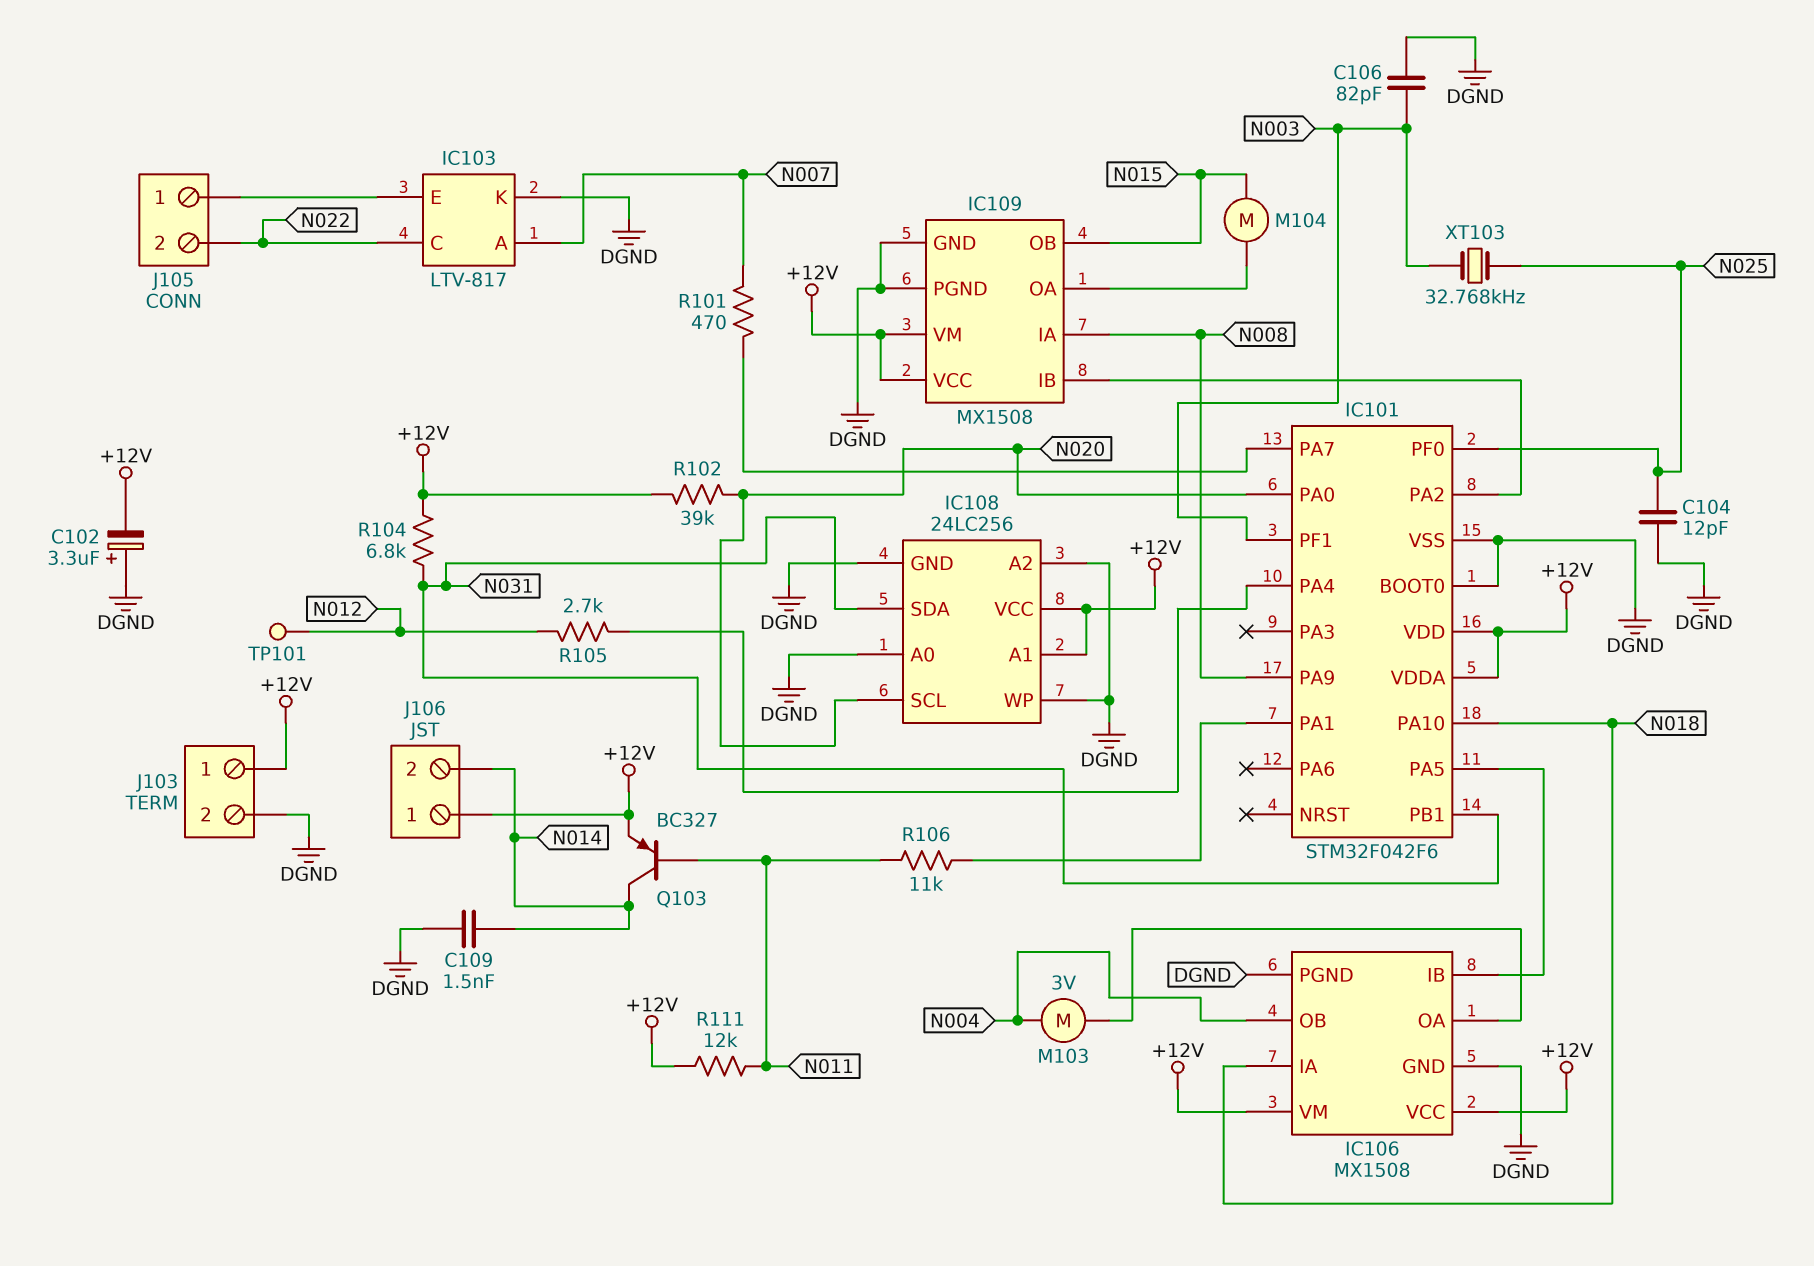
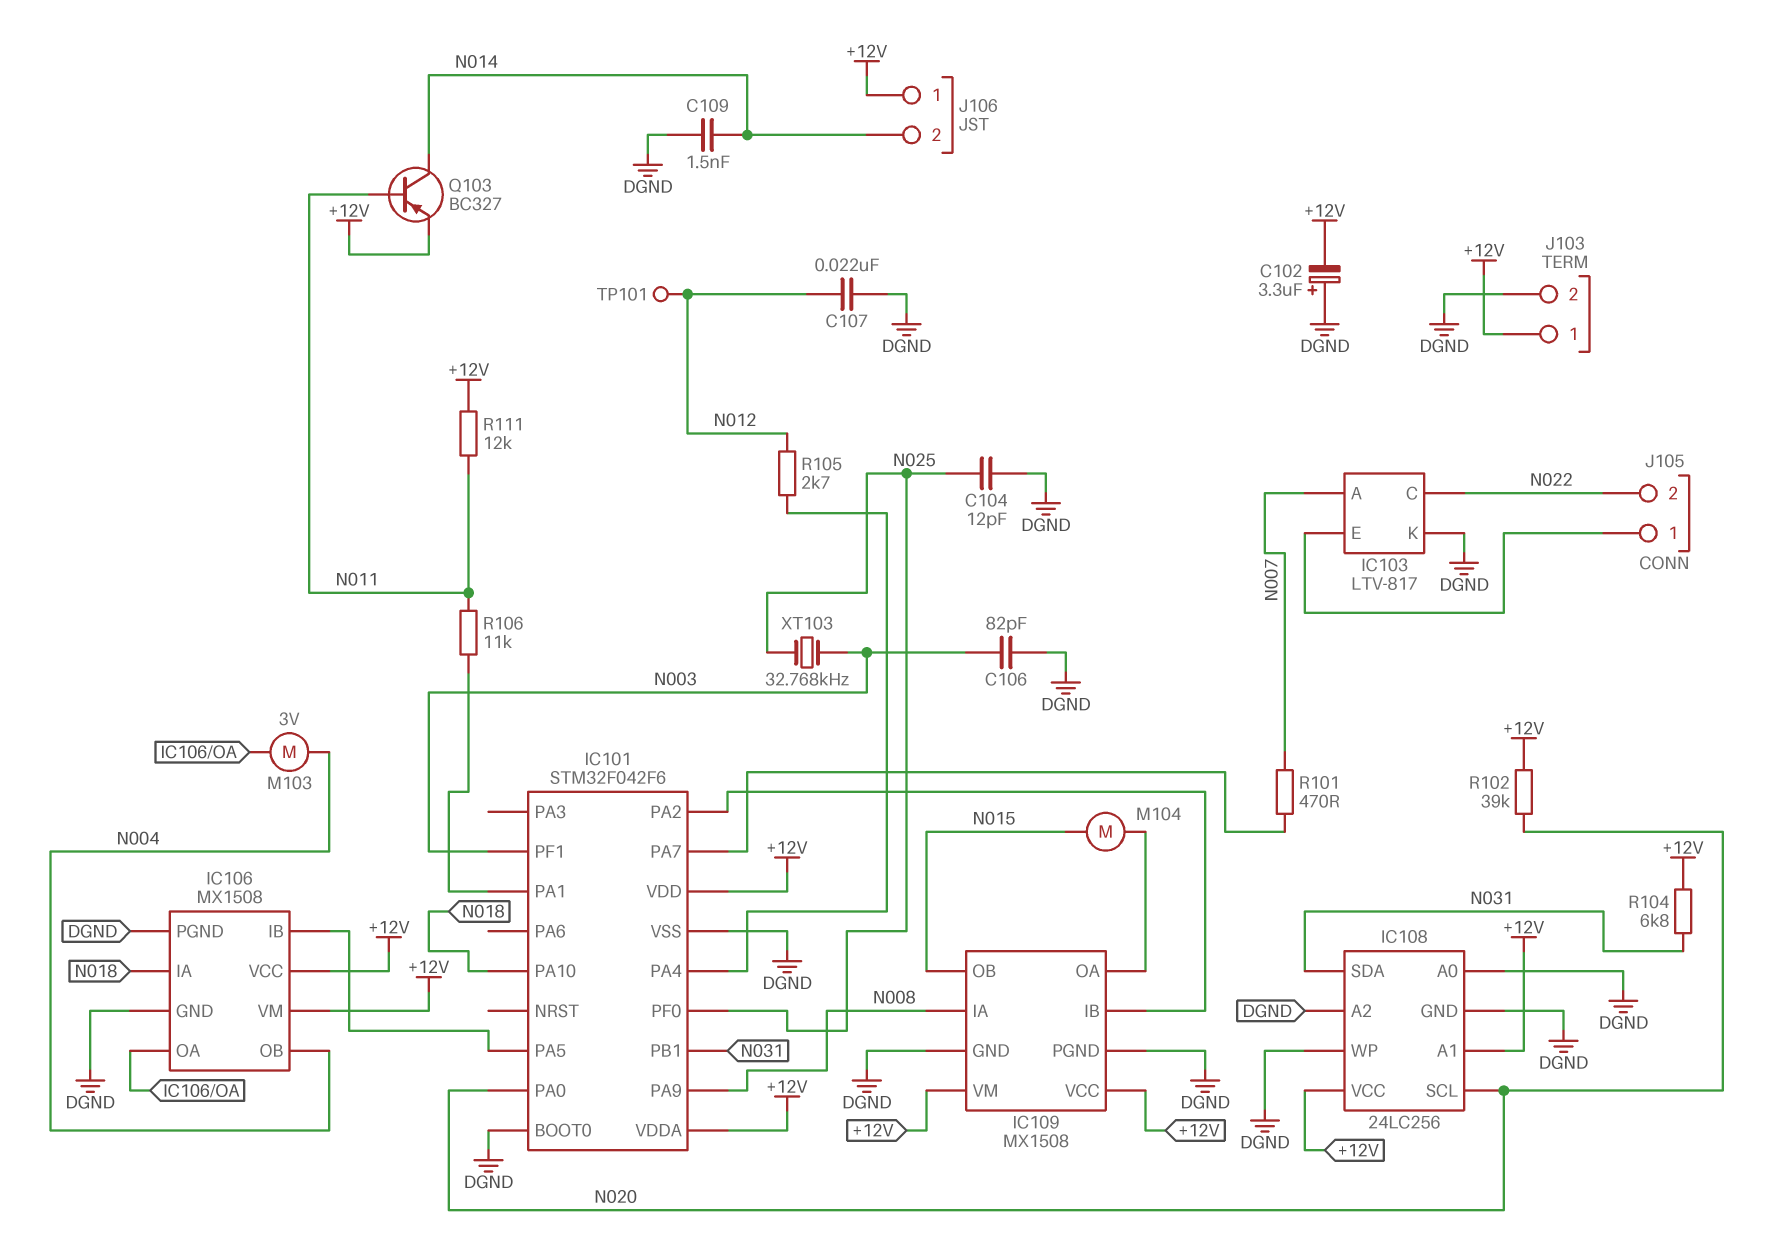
C107: none -> 22nF (DGND, N012)

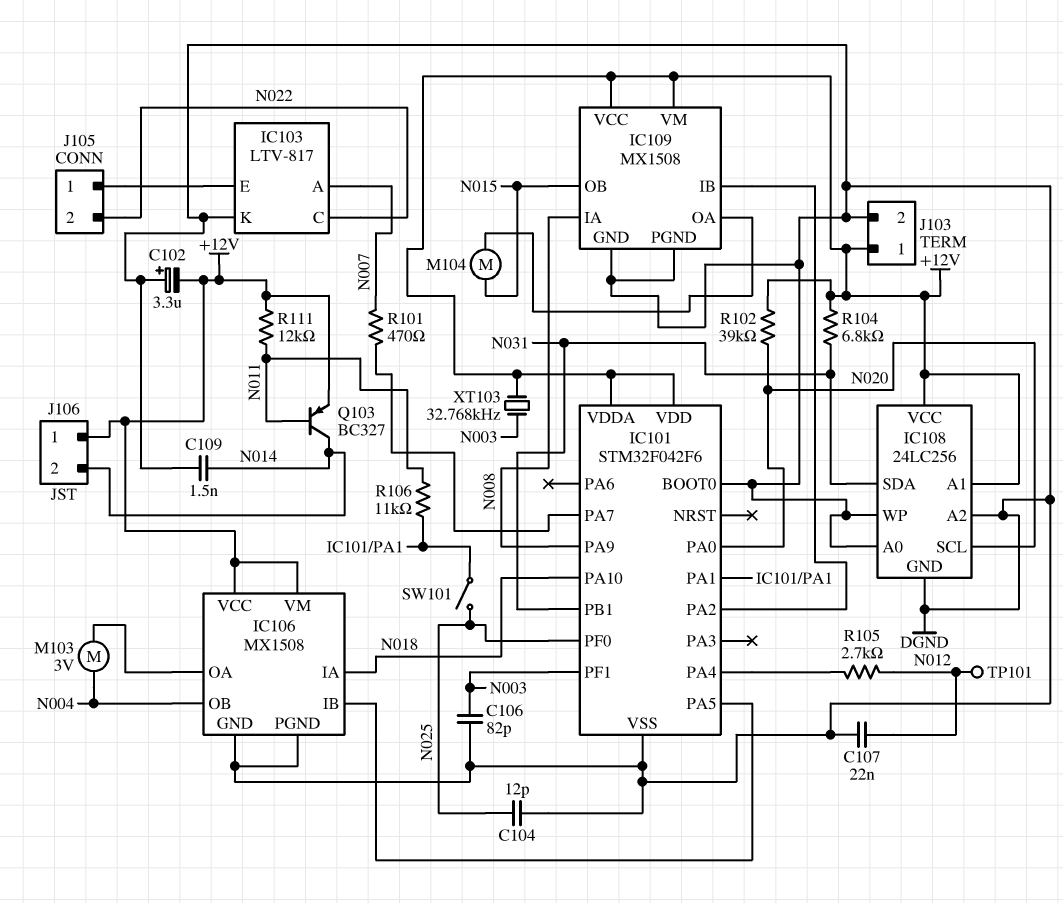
SW101: none -> switch (IC101/PA1, N025)
XT103: 32.768kHz (N003, N025) -> 32.768kHz (+12V, N003)

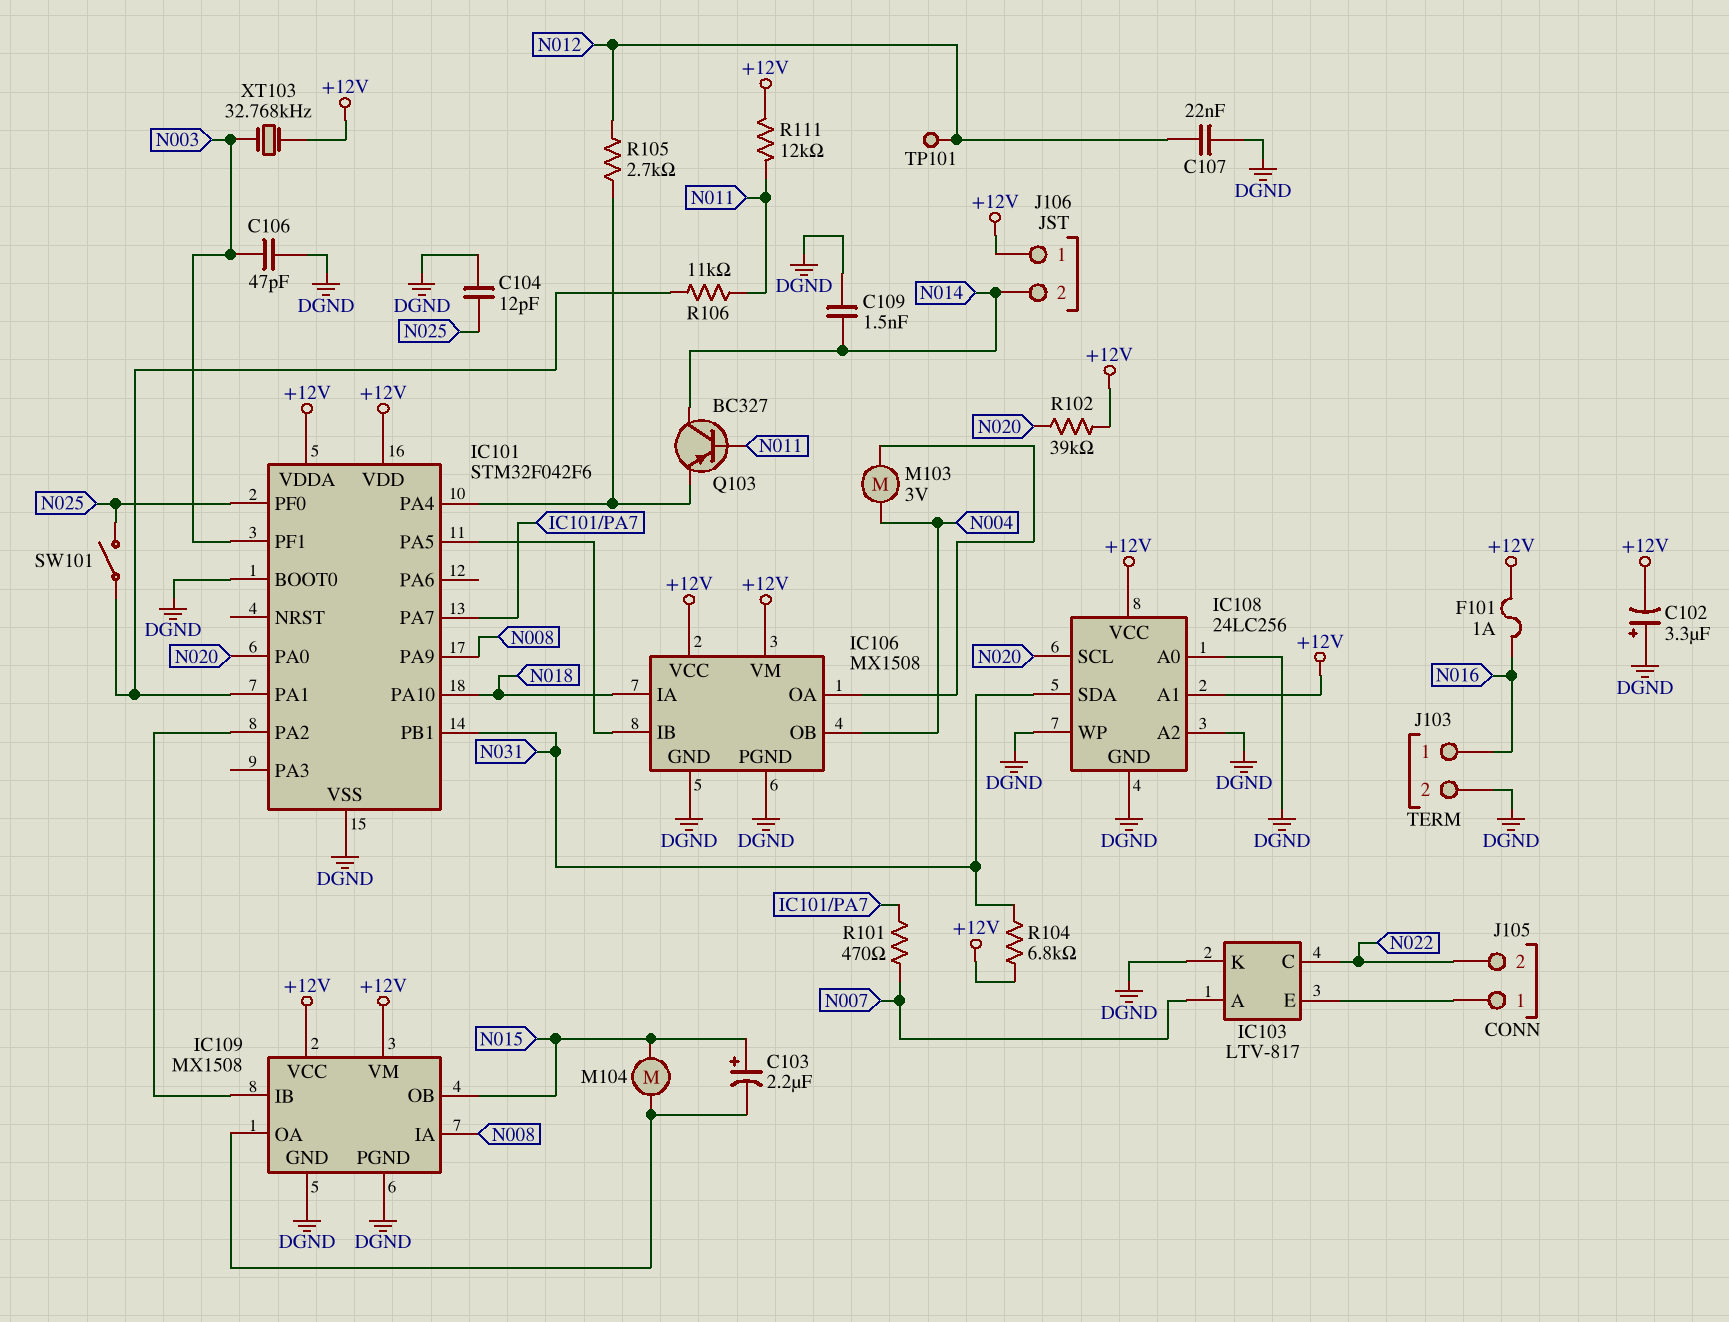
C103: none -> 2.2uF (plus N015, minus IC109/OA)
C106: 82pF (DGND, N003) -> 47pF (DGND, N003)
F101: none -> 1A (+12V, N016)
J103 pin 1: +12V -> N016
Q103: PNP BC327 (B N011, C N014, E +12V) -> PNP BC327 (B N011, C N014, E IC101/PA4)

